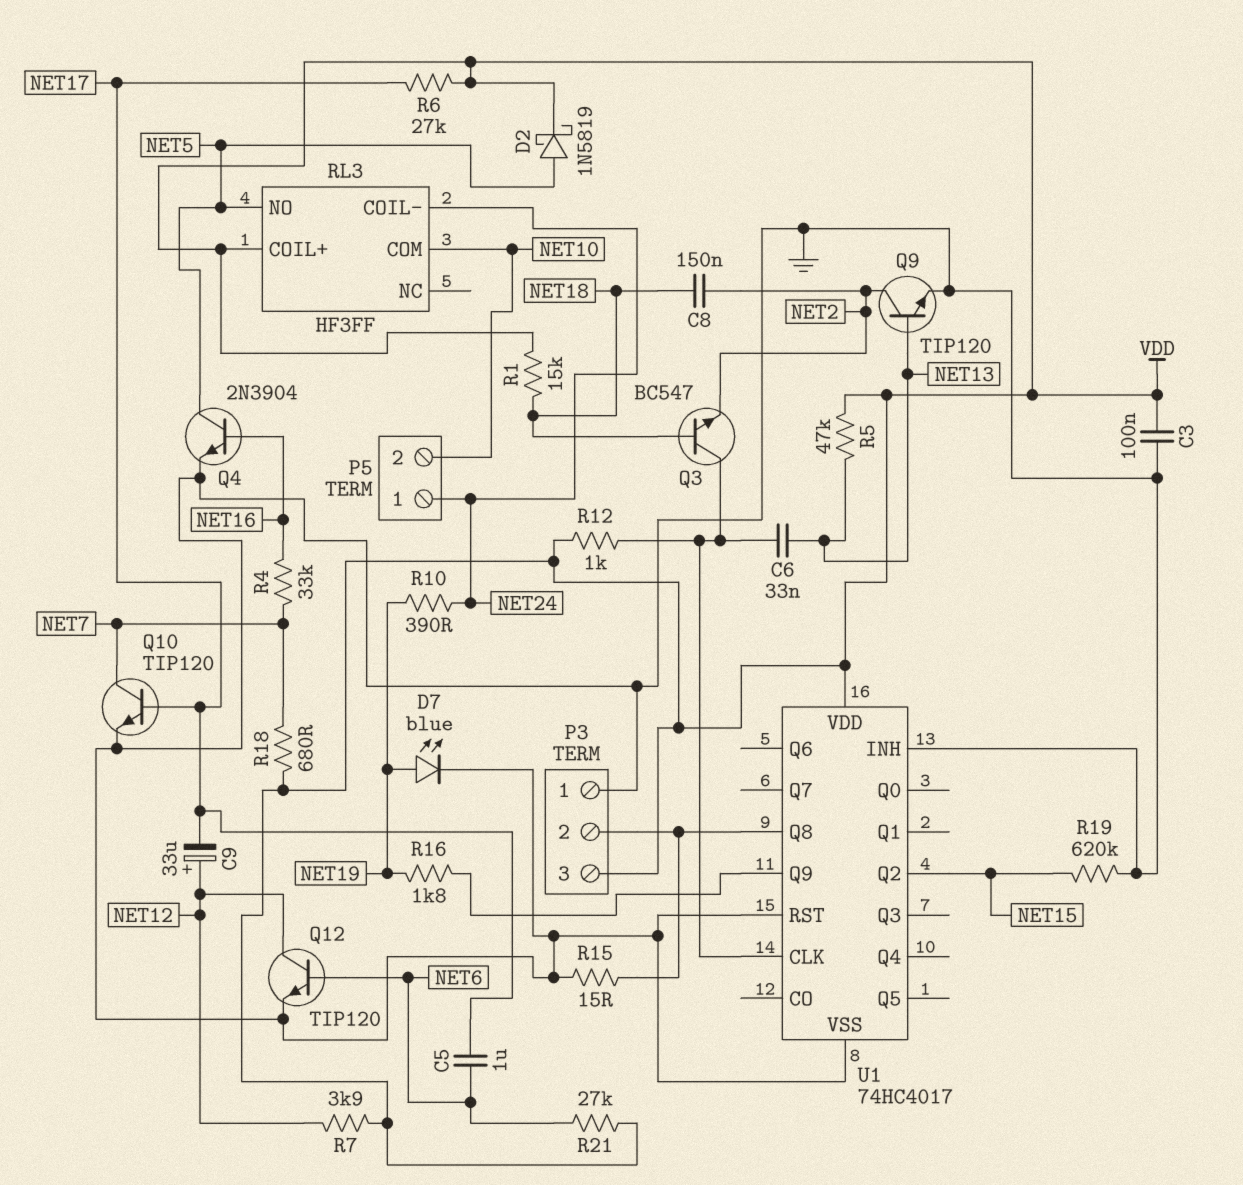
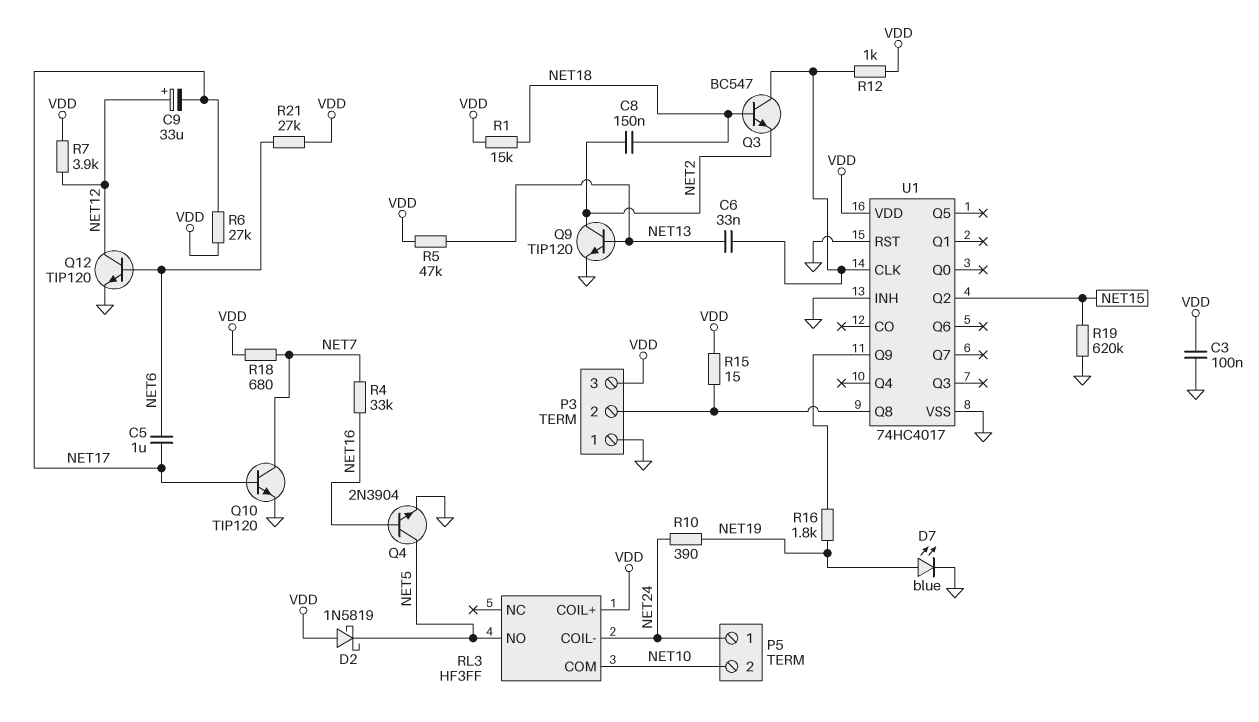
D2: schottky 1N5819 (A NET5, K VDD) -> schottky 1N5819 (A VDD, K NET5)
R15: 15 (GND, P3/2) -> 15 (P3/2, VDD)

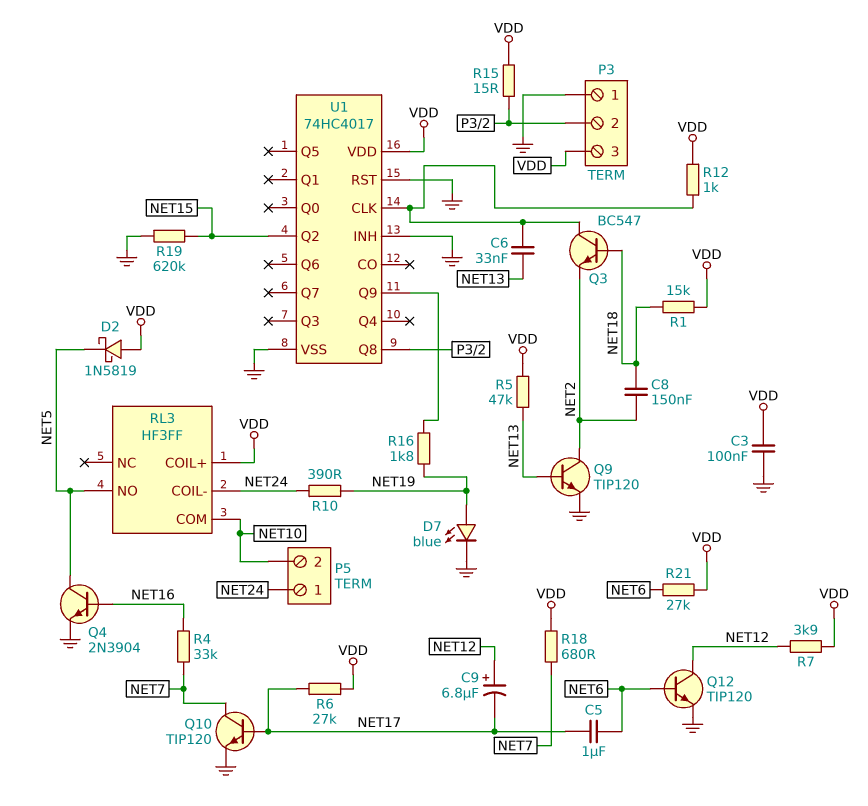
C9: 33uF (plus NET12, minus NET17) -> 6.8uF (plus NET12, minus NET17)

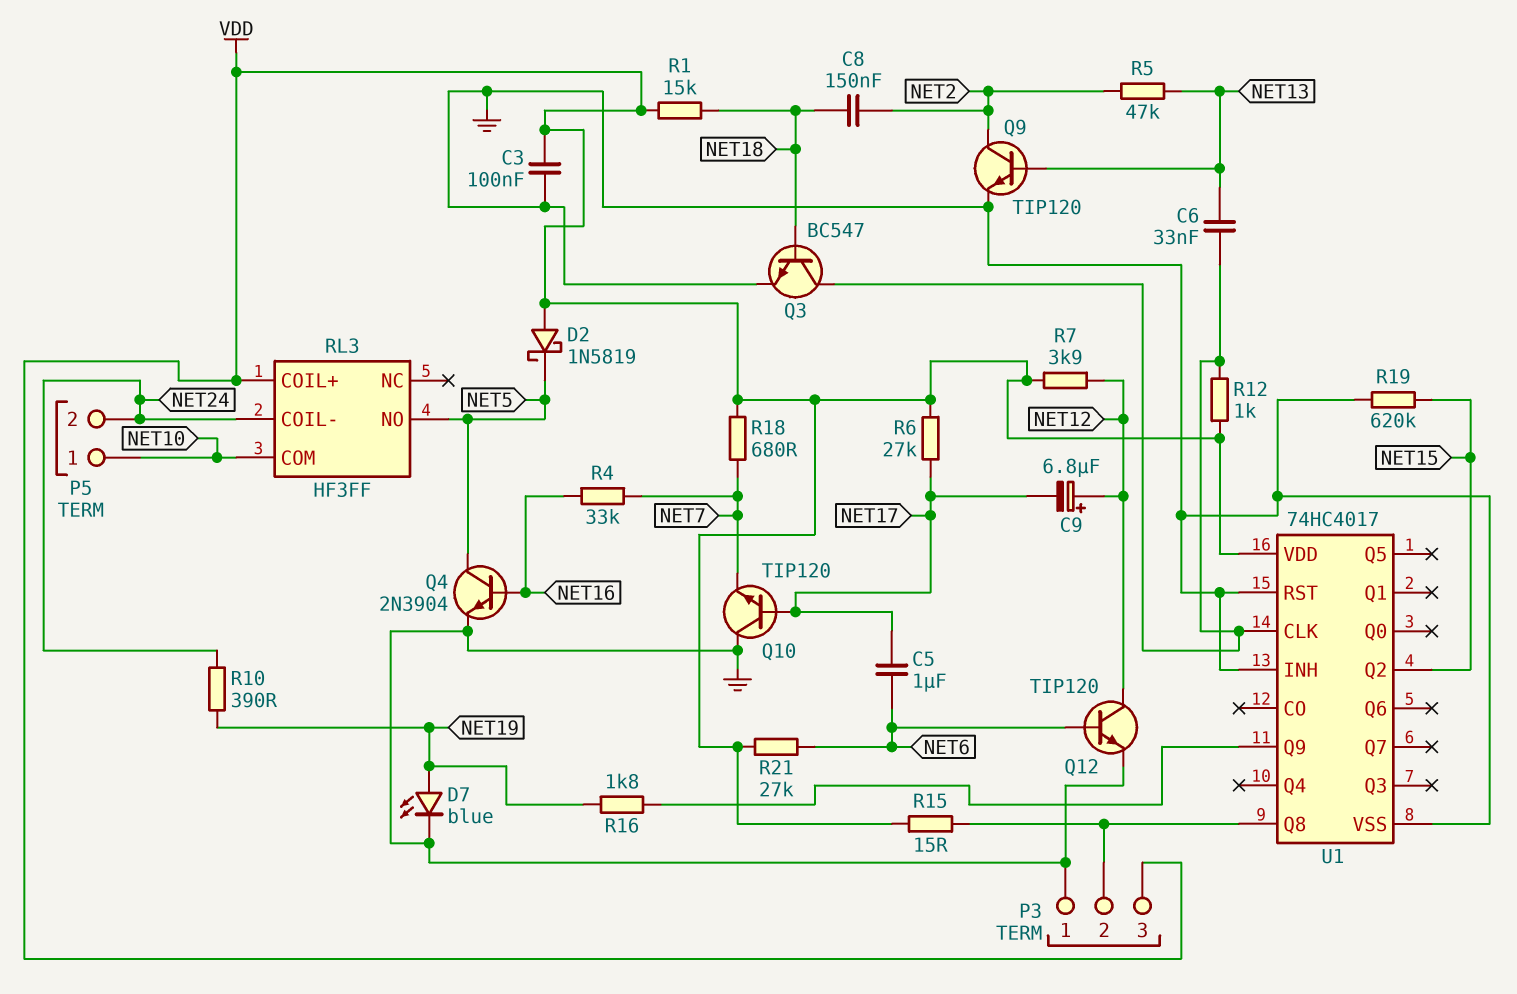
P5 pin 1: NET24 -> NET10
P5 pin 2: NET10 -> NET24
Q3: NPN BC547 (B NET18, C U1/CLK, E NET2) -> NPN BC547 (B NET18, C U1/CLK, E GND)
Q10: NPN TIP120 (B NET17, C NET7, E GND) -> NPN TIP120 (B NET17, C GND, E NET7)
R5: 47k (NET13, VDD) -> 47k (NET2, NET13)

